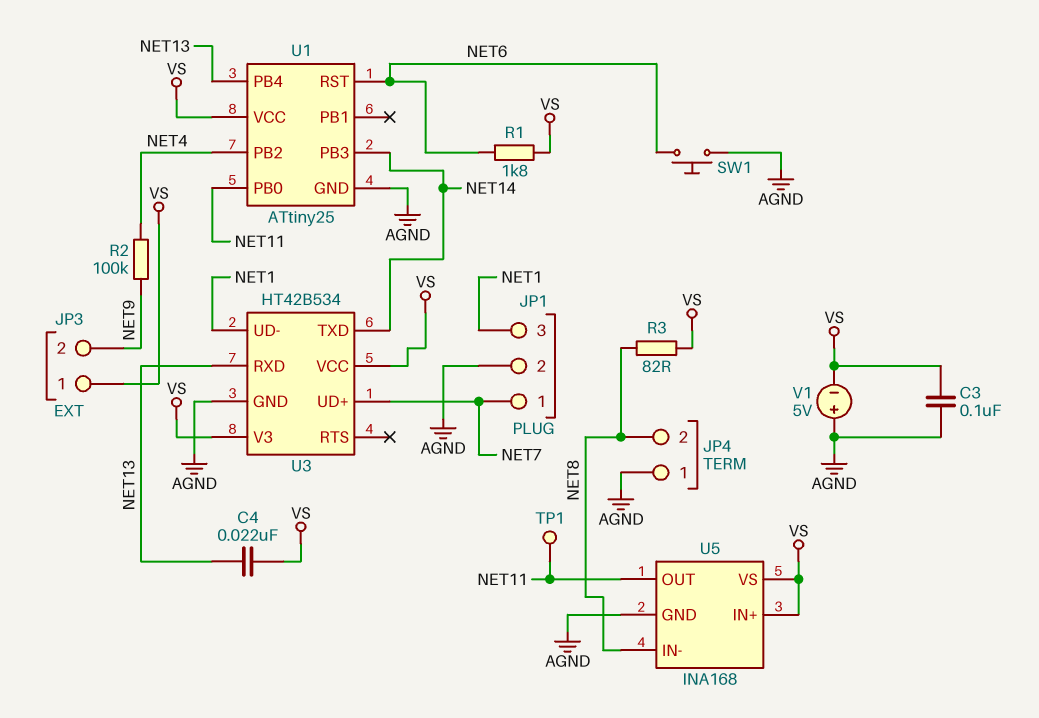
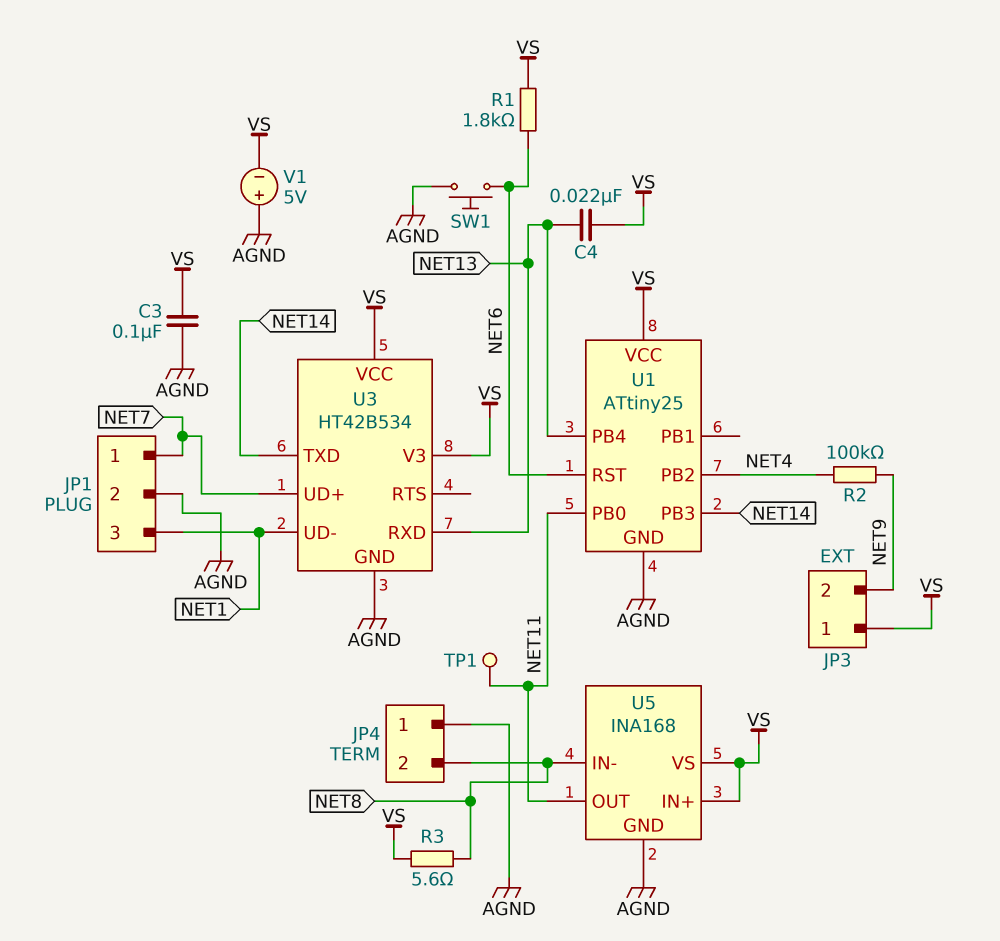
R3: 82 (NET8, VS) -> 5.6 (NET8, VS)

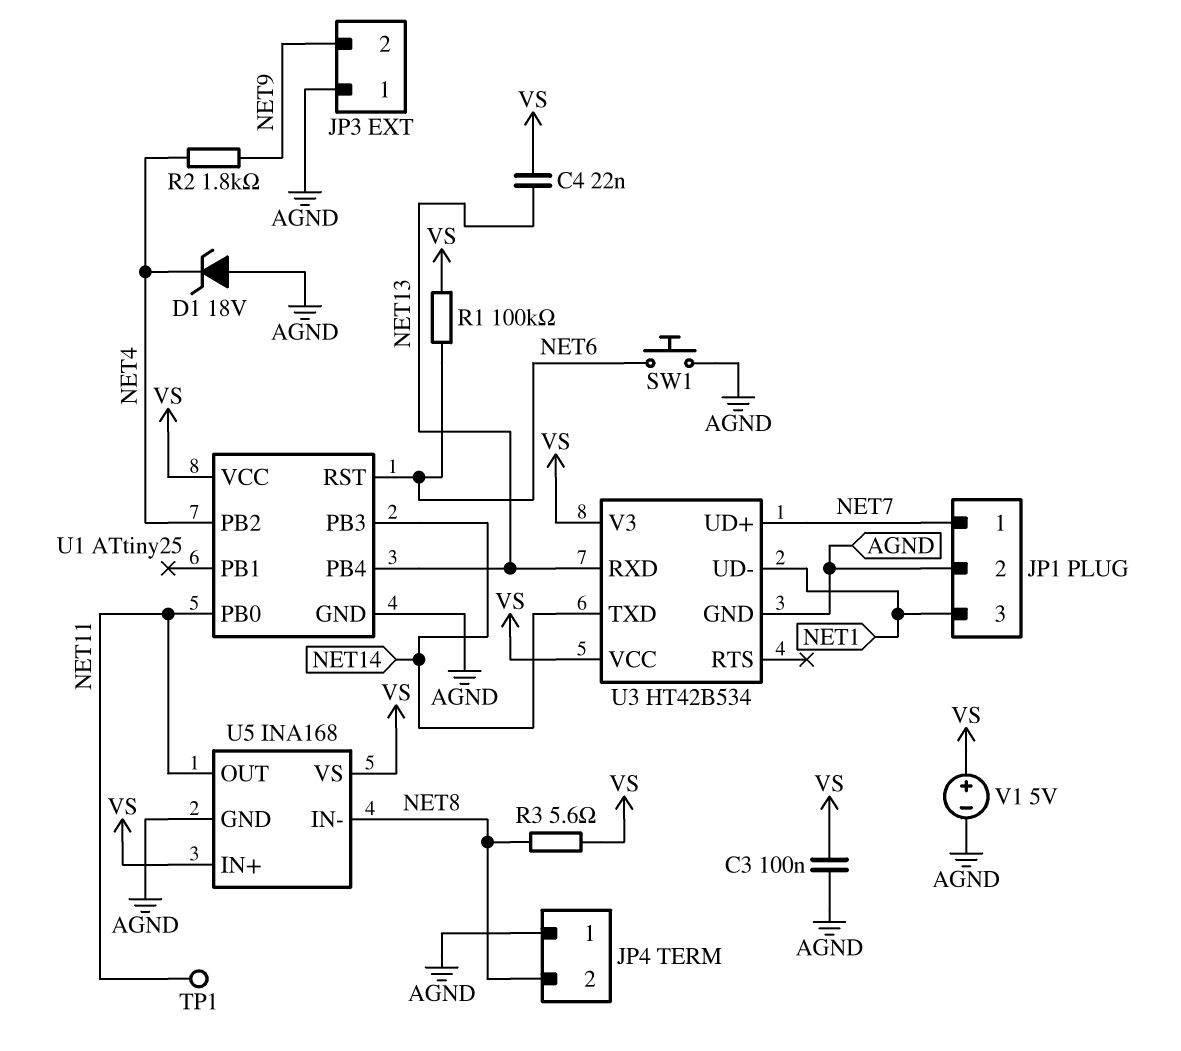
D1: none -> zener 18V (A AGND, K NET4)
JP3 pin 1: VS -> AGND
R1: 1.8k (NET6, VS) -> 100k (NET6, VS)
R2: 100k (NET4, NET9) -> 1.8k (NET4, NET9)
V1: 5V (plus AGND, minus VS) -> 5V (plus VS, minus AGND)

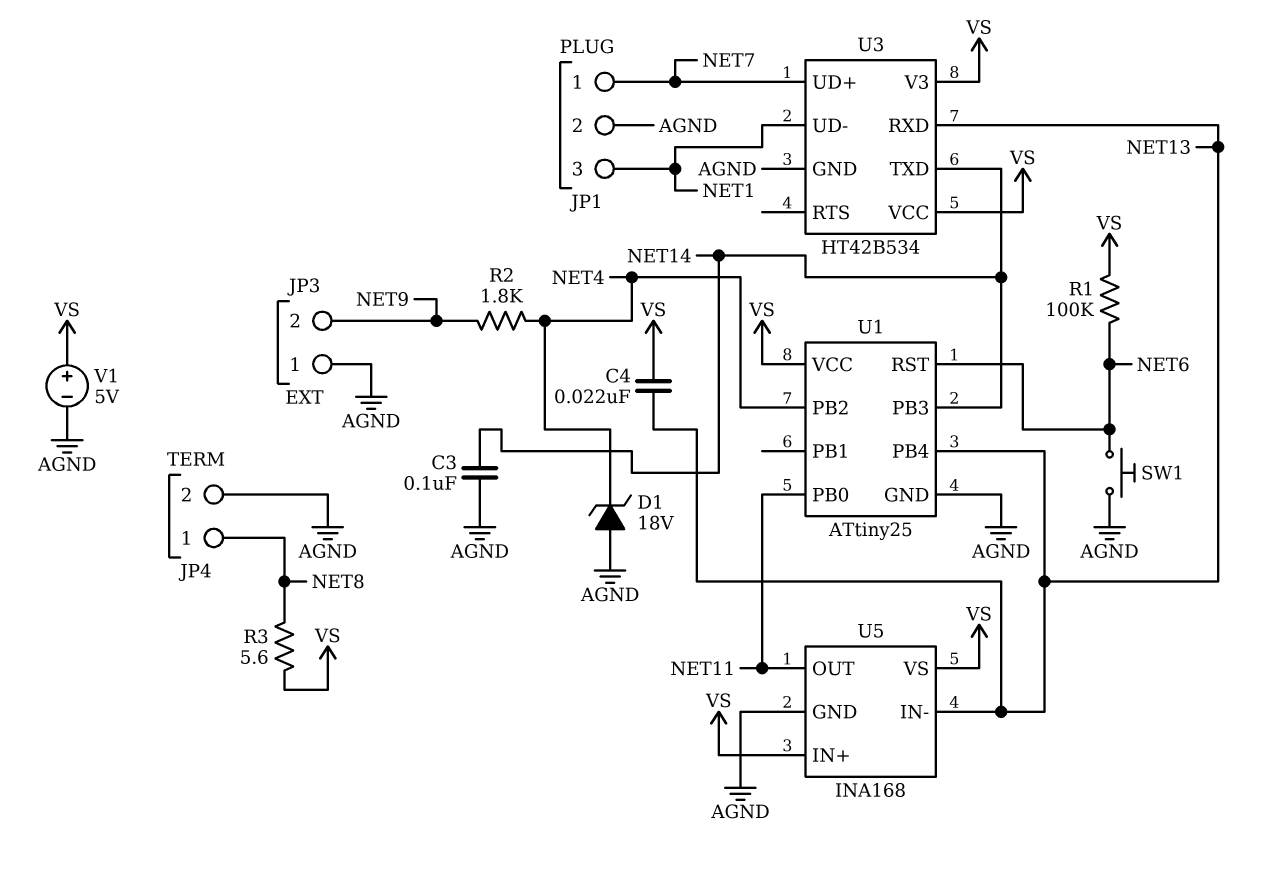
C3: 100nF (AGND, VS) -> 100nF (AGND, NET14)
JP4 pin 1: AGND -> NET8
JP4 pin 2: NET8 -> AGND
TP1: test point (NET11) -> none
U5 pin IN-: NET8 -> NET13

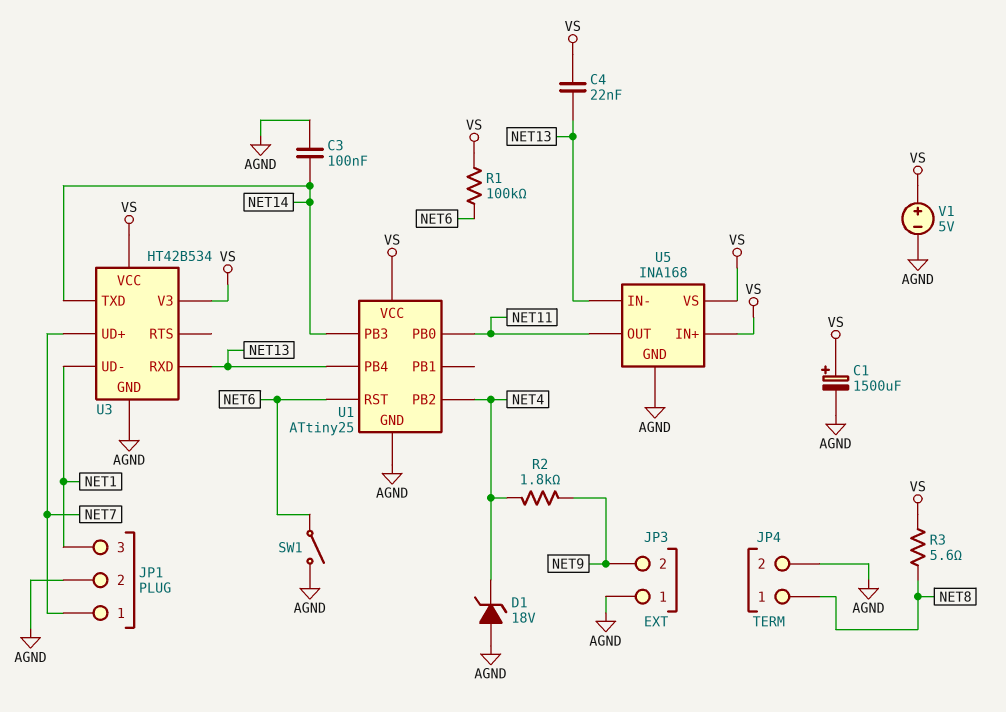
C1: none -> 1500uF (plus VS, minus AGND)
SW1: button (AGND, NET6) -> switch (AGND, NET6)

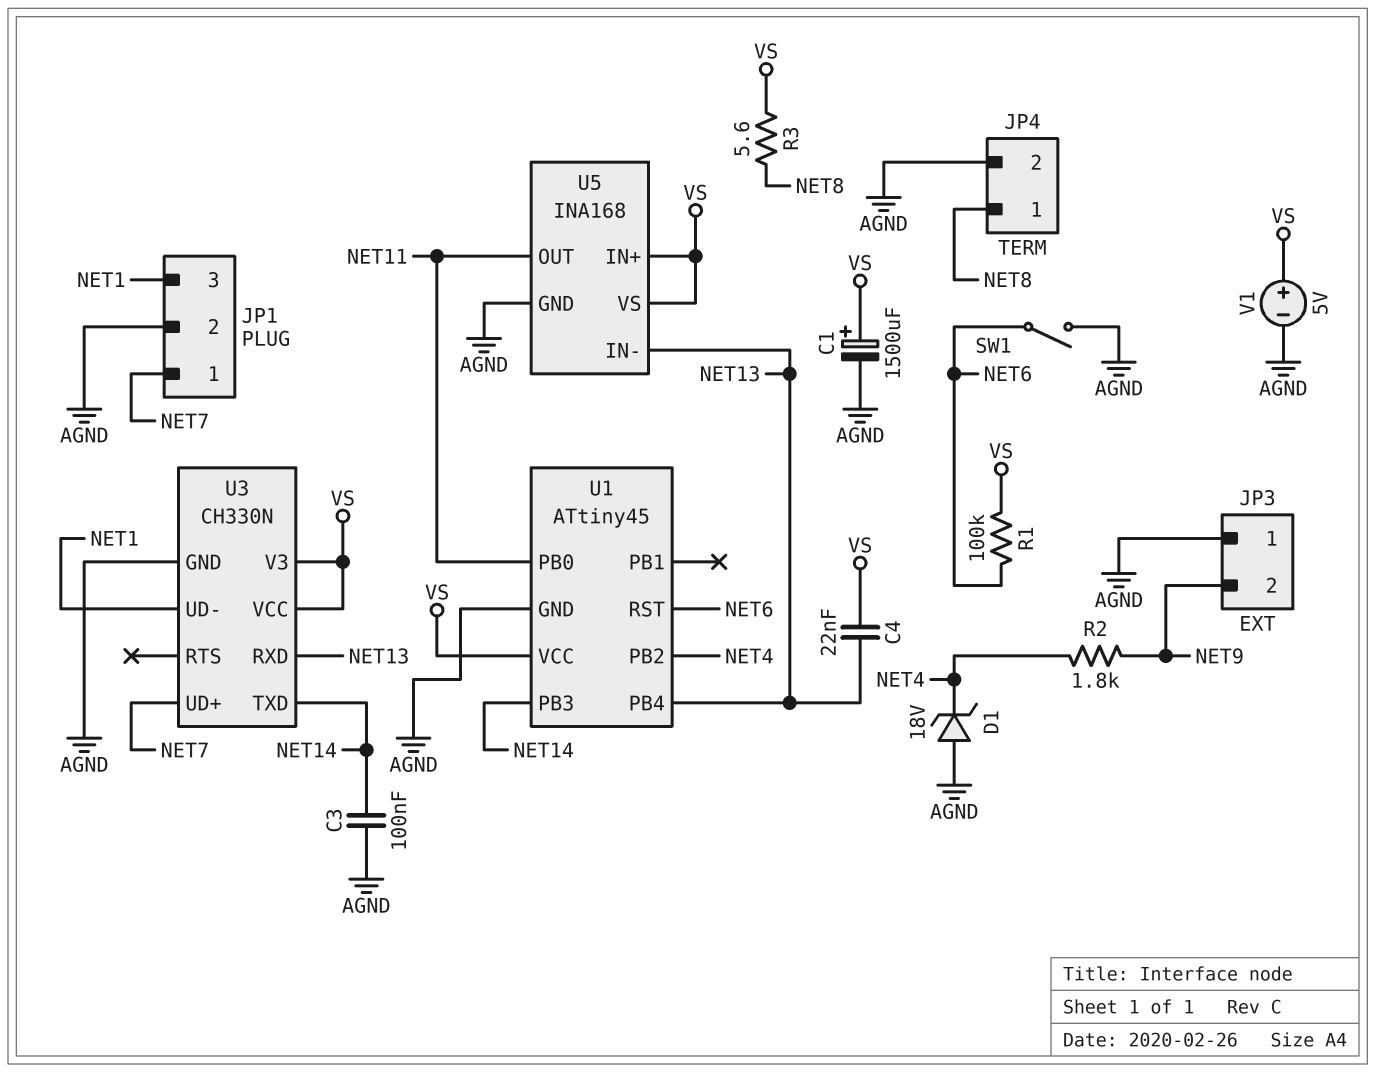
U1: ATtiny25 -> ATtiny45
U3: HT42B534 -> CH330N

